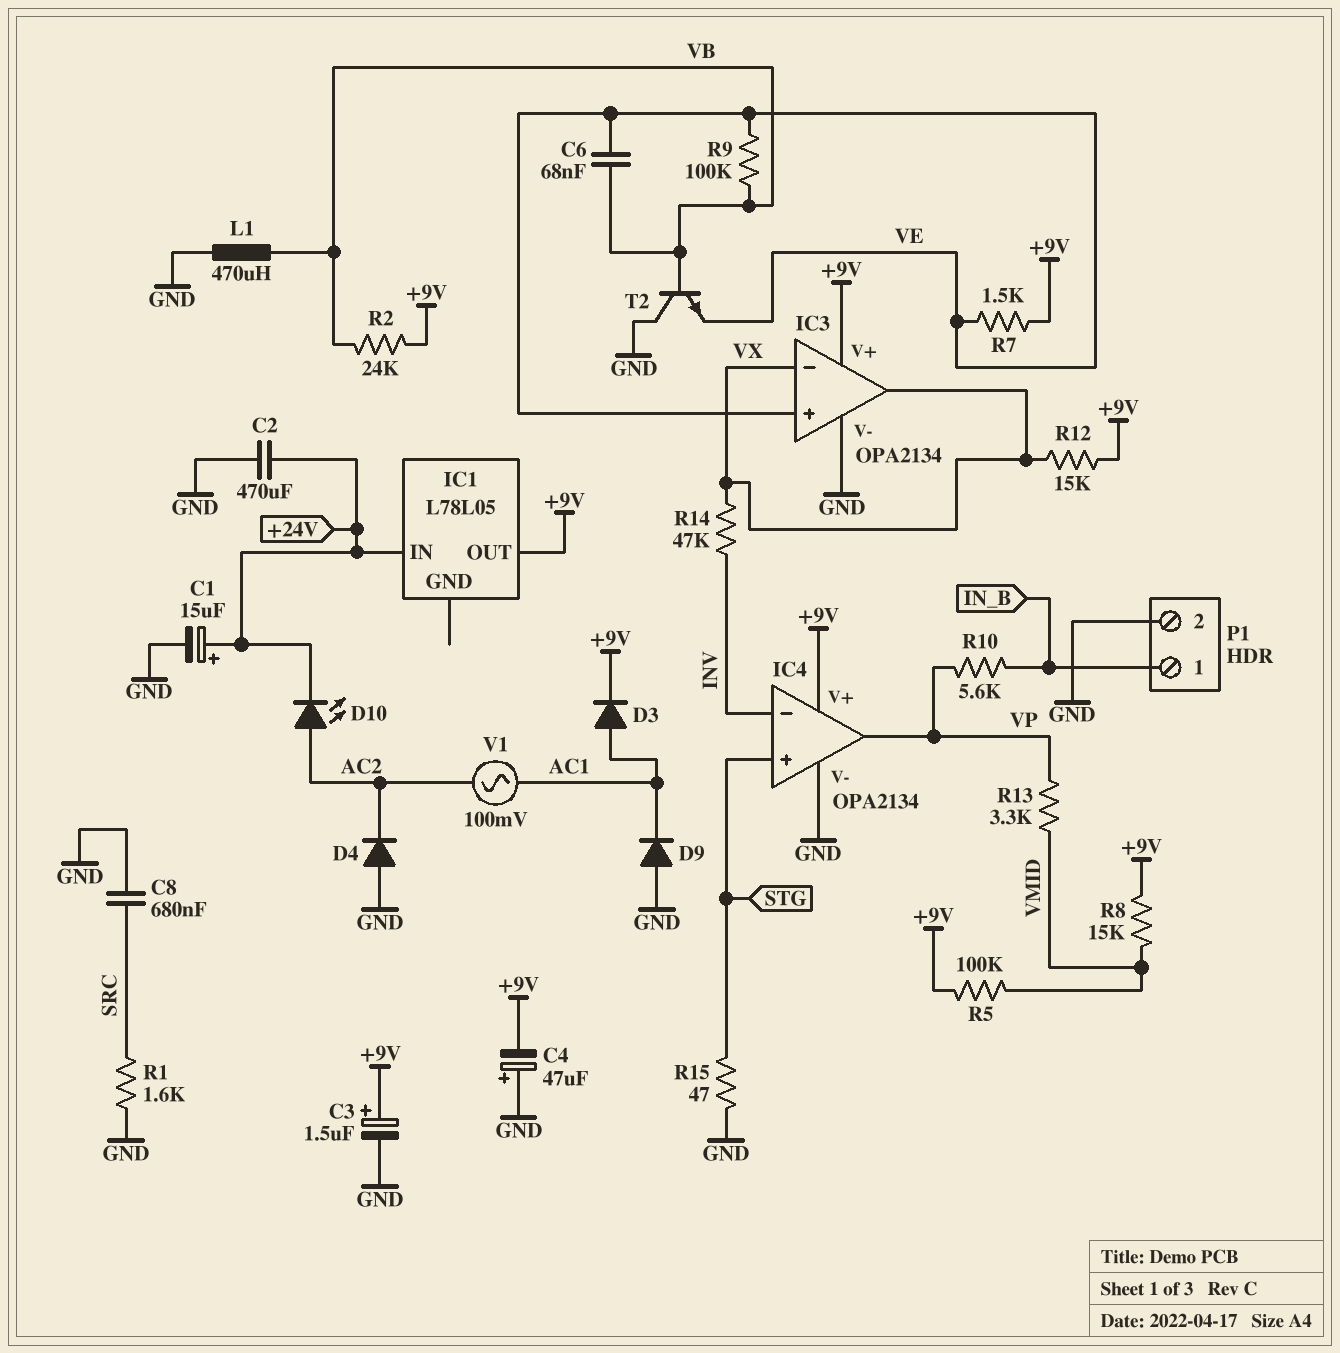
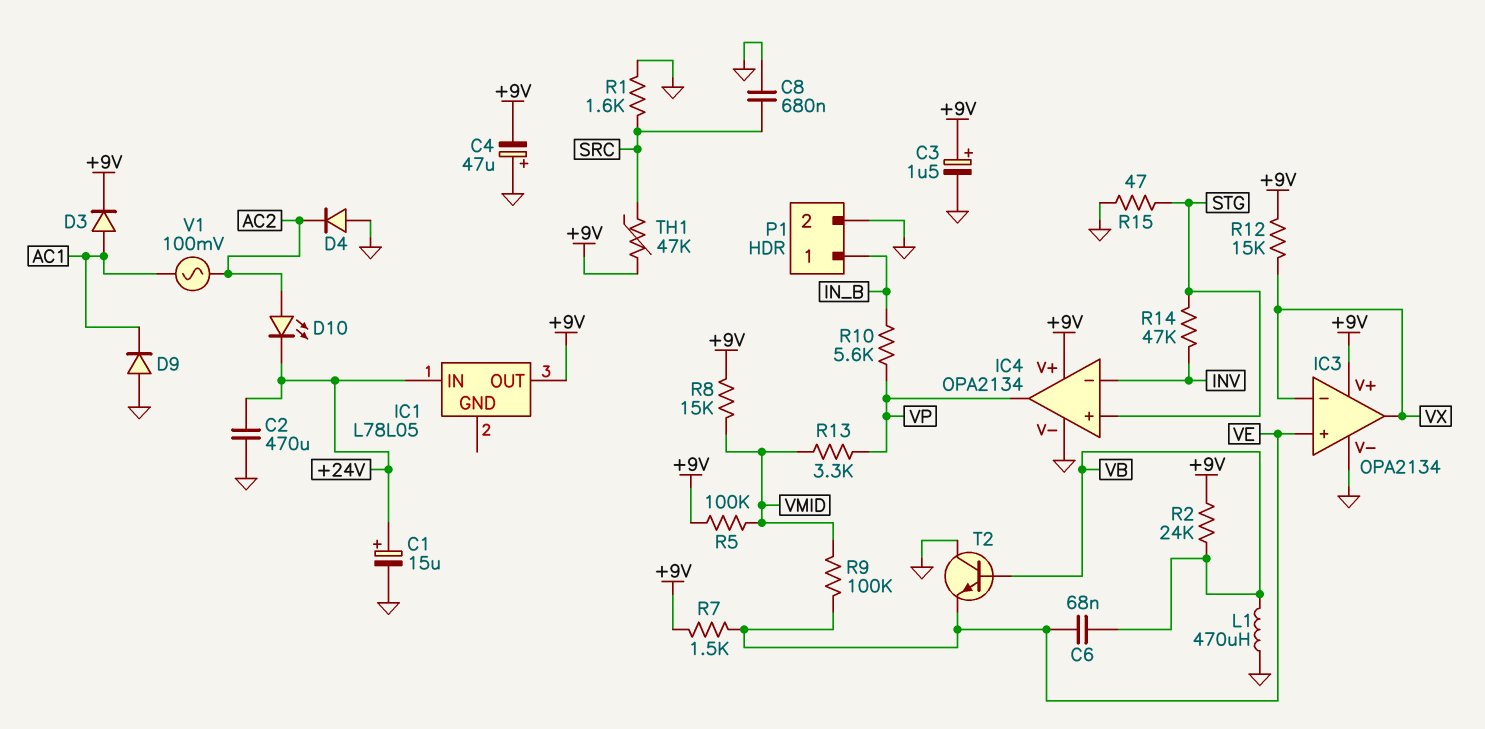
R9: 100k (VB, VE) -> 100k (VE, VMID)
R14: 47k (INV, VX) -> 47k (INV, STG)
TH1: none -> 47k (+9V, SRC)

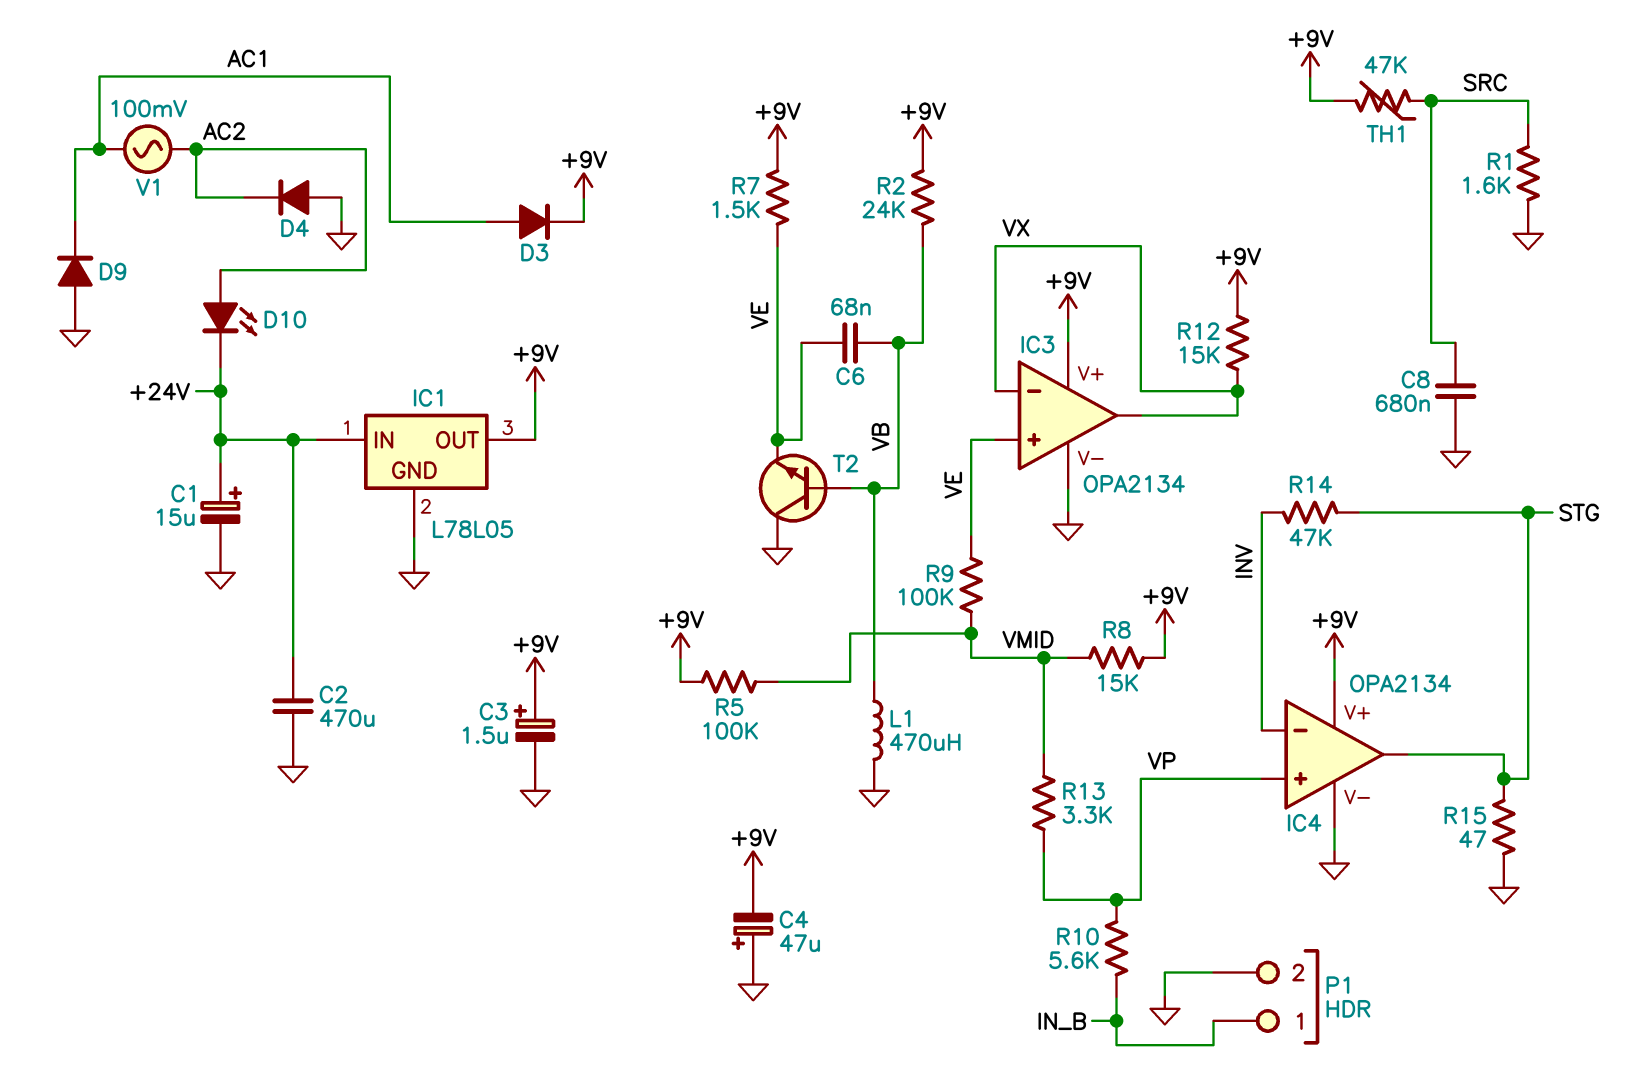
IC1 pin GND: none -> GND
IC4 pin in+: STG -> VP
IC4 pin out: VP -> STG

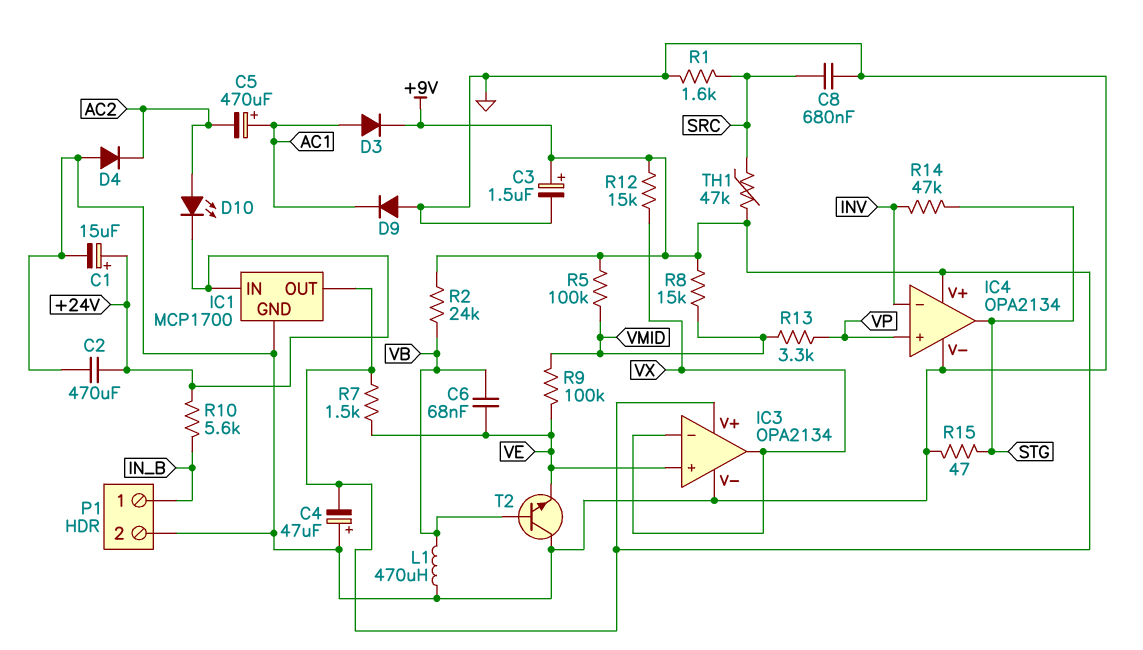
C5: none -> 470uF (plus AC1, minus AC2)
IC1: L78L05 -> MCP1700
R10: 5.6k (IN_B, VP) -> 5.6k (+24V, IN_B)
V1: AC 100mV (AC1, AC2) -> none

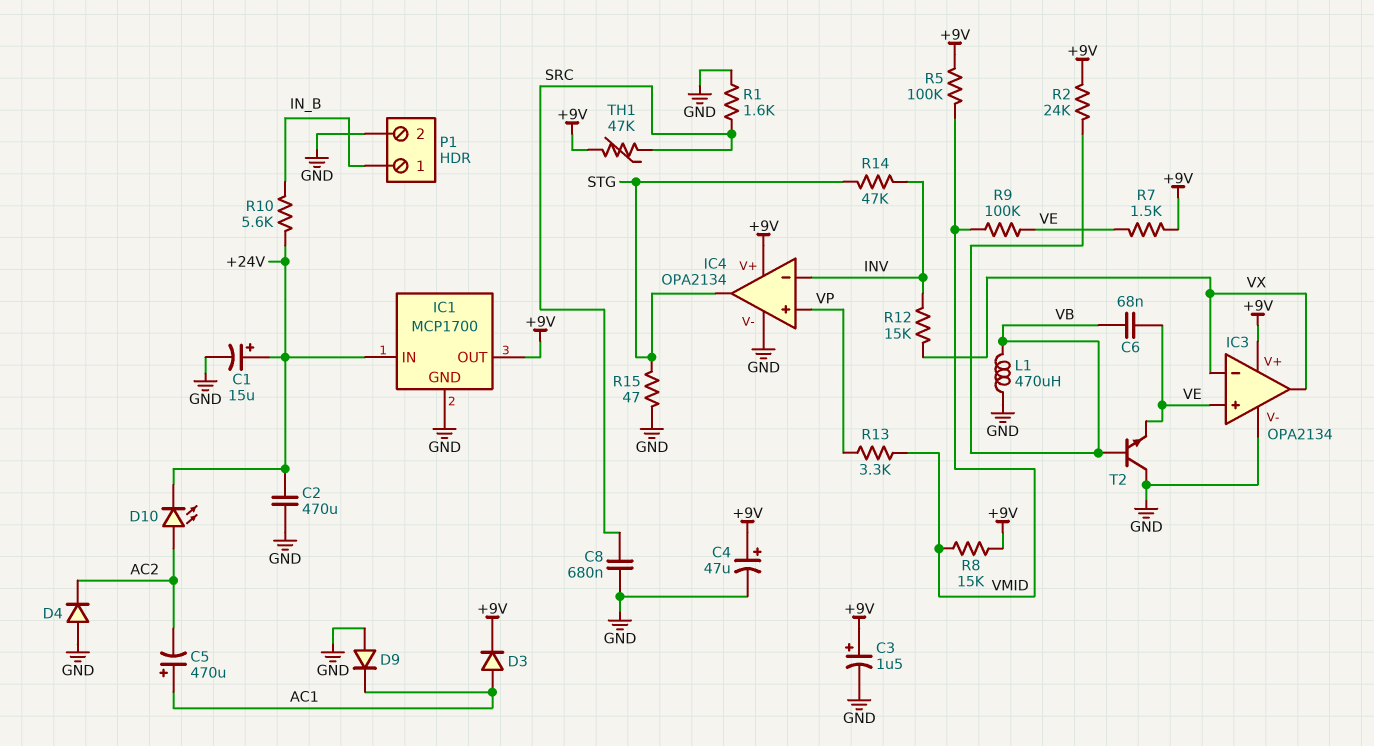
C4: 47uF (plus GND, minus +9V) -> 47uF (plus +9V, minus GND)
R12: 15k (+9V, VX) -> 15k (INV, VX)

